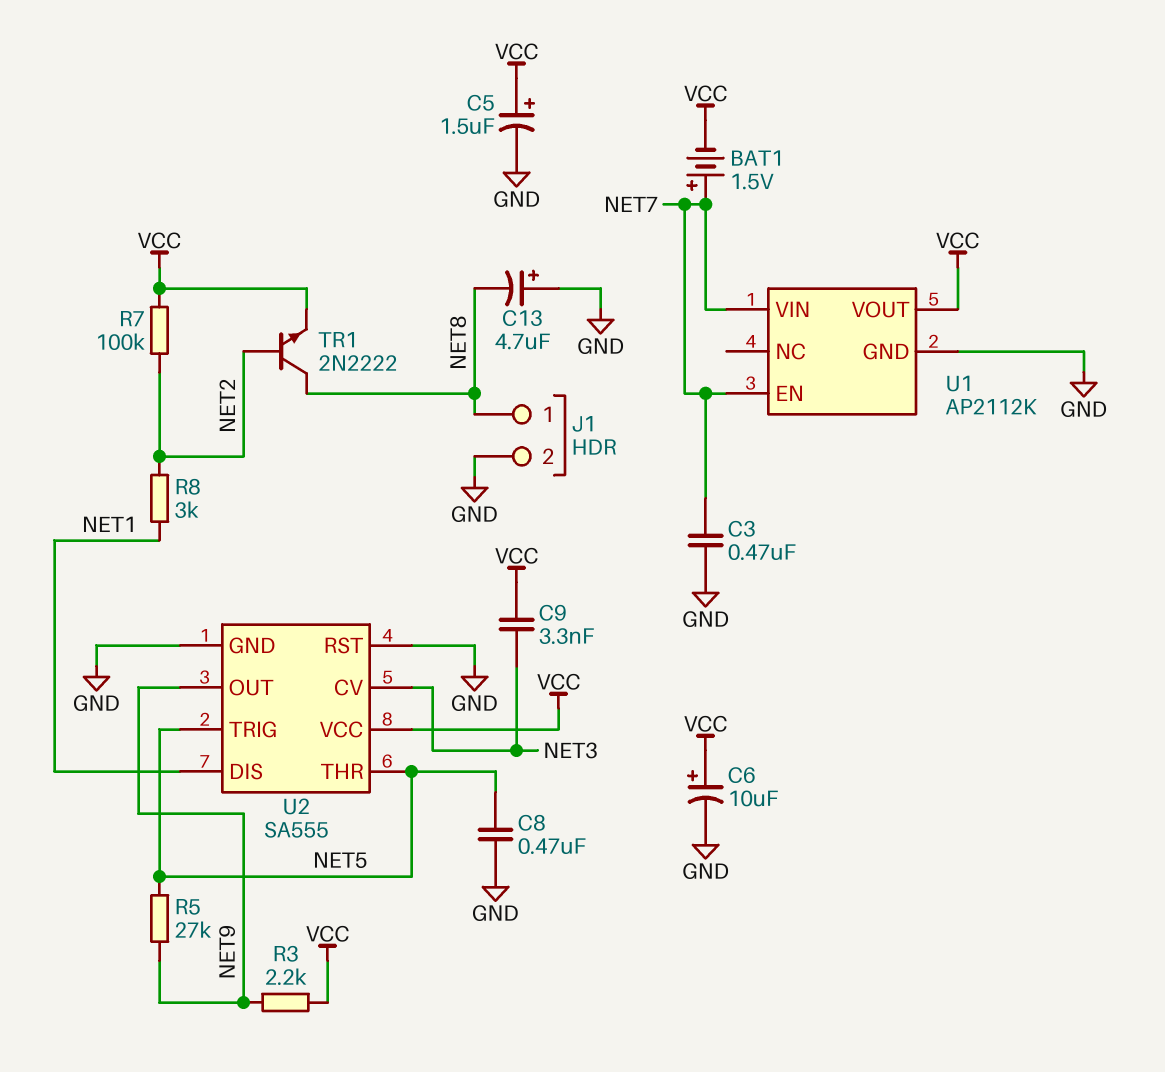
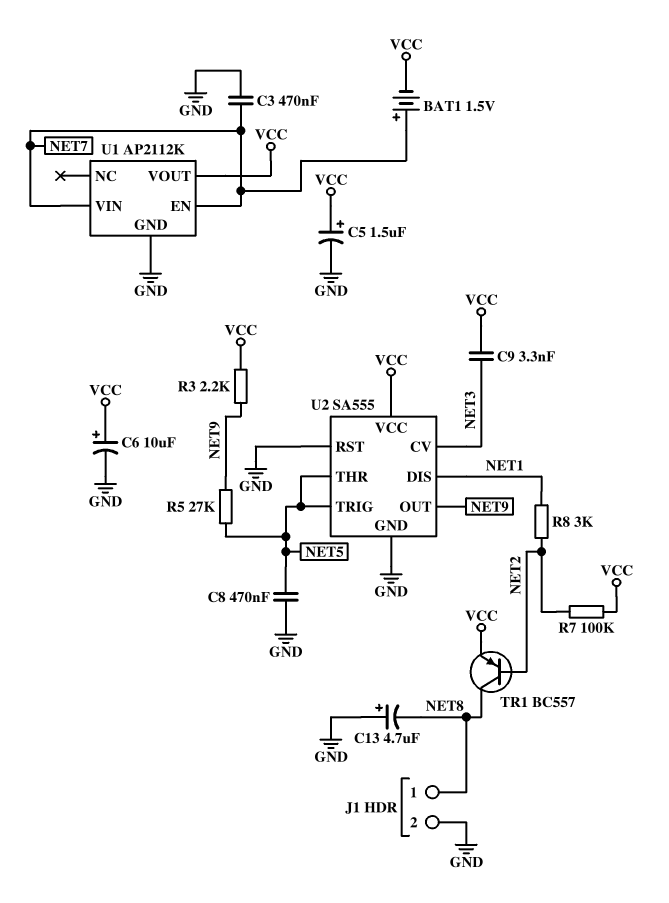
TR1: NPN 2N2222 (B NET2, C NET8, E VCC) -> PNP BC557 (B NET2, C NET8, E VCC)

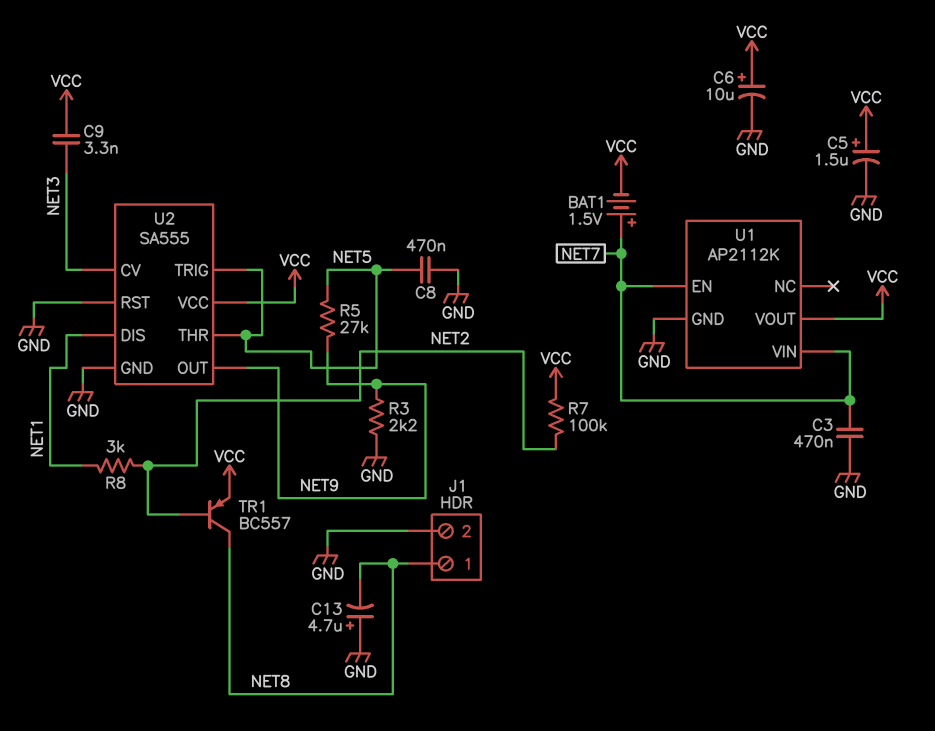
R3: 2.2k (NET9, VCC) -> 2.2k (GND, NET9)

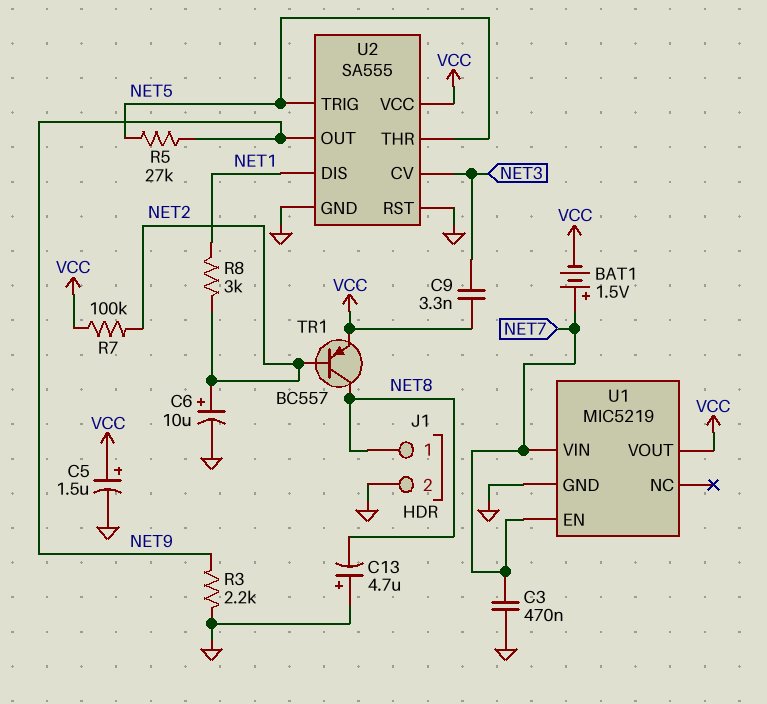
C6: 10uF (plus VCC, minus GND) -> 10uF (plus NET2, minus GND)
C8: 470nF (GND, NET5) -> none
U1: AP2112K -> MIC5219

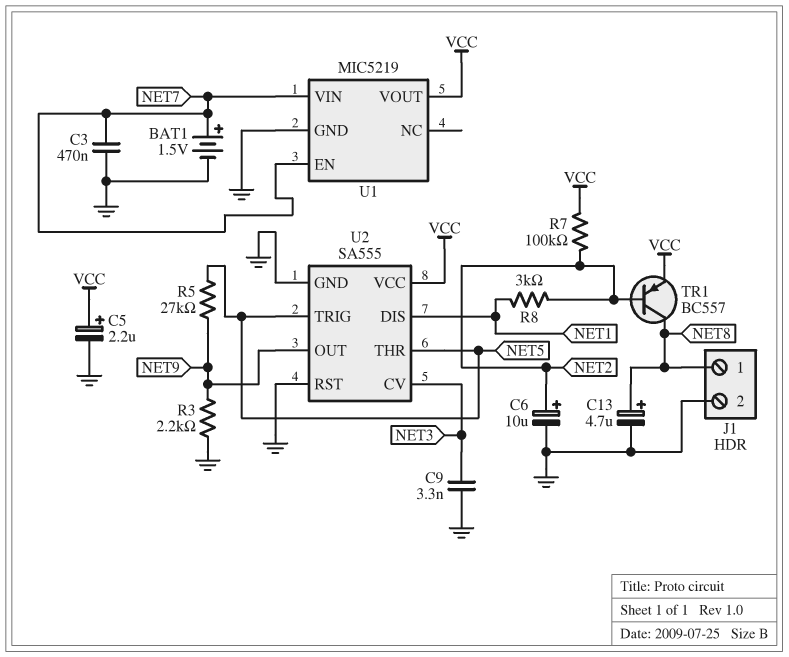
BAT1: 1.5V (plus NET7, minus VCC) -> 1.5V (plus NET7, minus GND)
C5: 1.5uF (plus VCC, minus GND) -> 2.2uF (plus VCC, minus GND)
C9: 3.3nF (NET3, VCC) -> 3.3nF (GND, NET3)
C13: 4.7uF (plus GND, minus NET8) -> 4.7uF (plus NET8, minus GND)

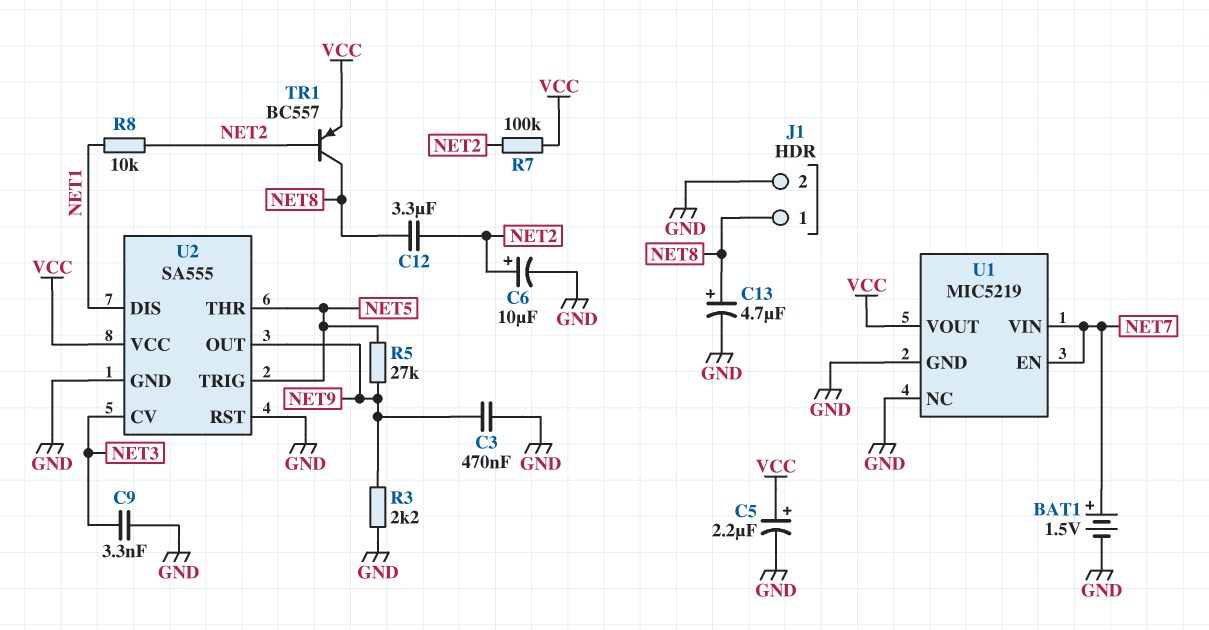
C3: 470nF (GND, NET7) -> 470nF (GND, NET9)
C12: none -> 3.3uF (NET2, NET8)
R8: 3k (NET1, NET2) -> 10k (NET1, NET2)
U1 pin NC: none -> GND

